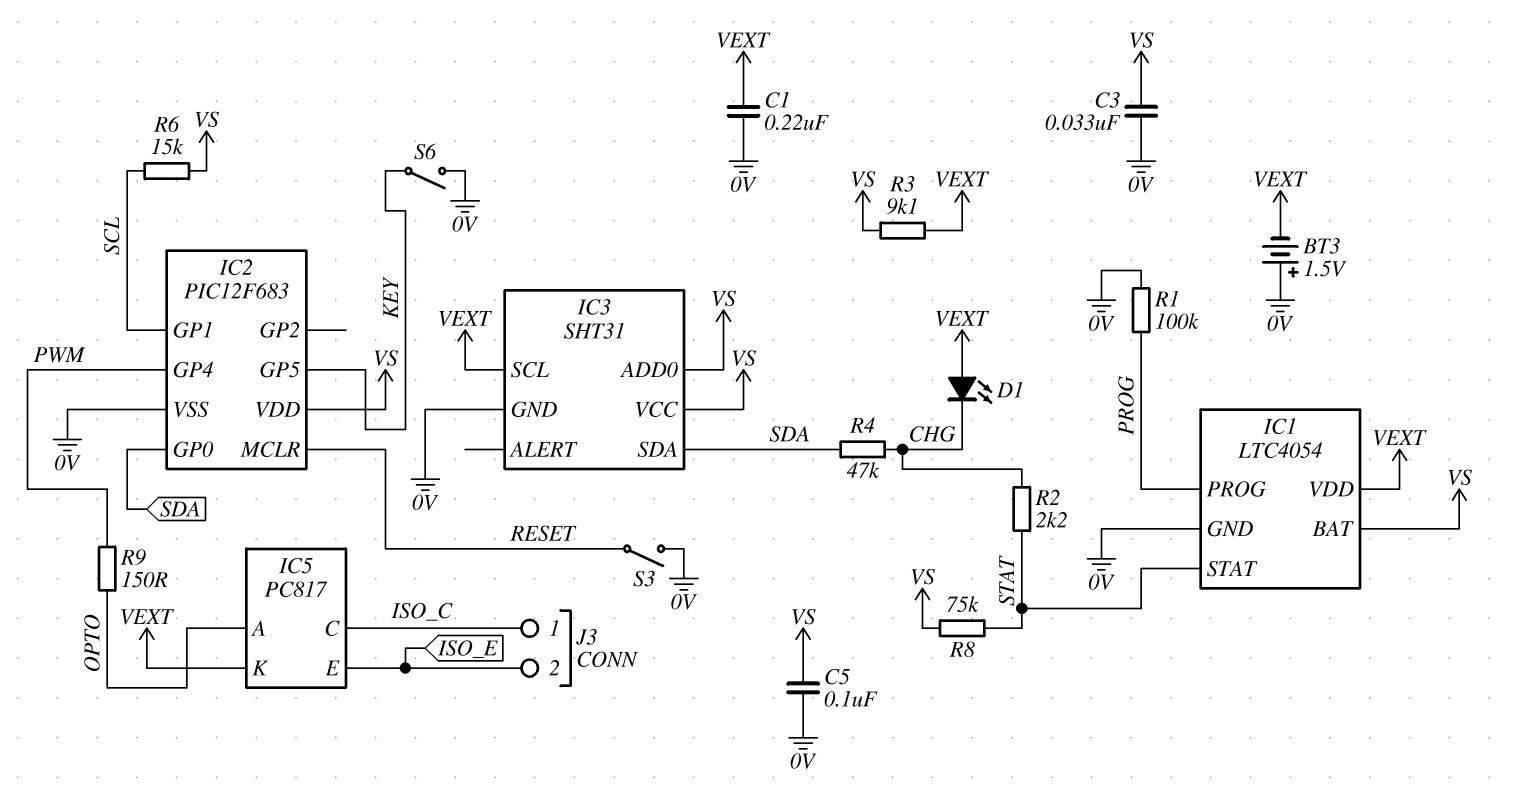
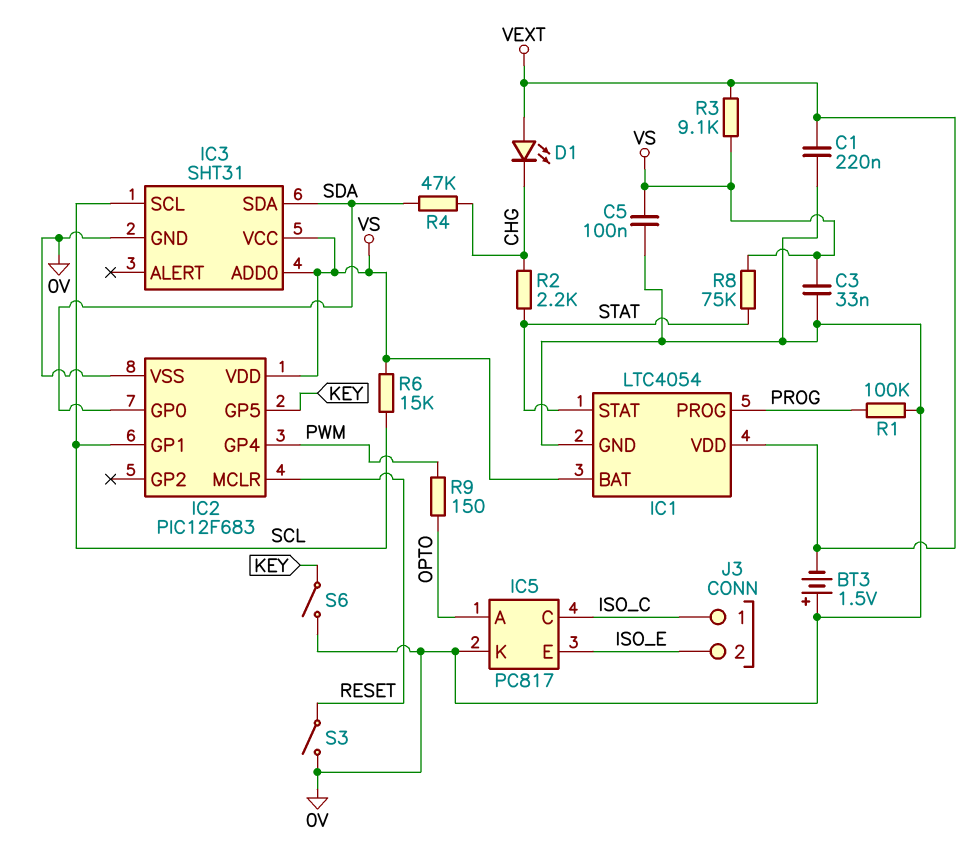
IC3 pin SCL: VEXT -> SCL
IC5 pin K: VEXT -> 0V

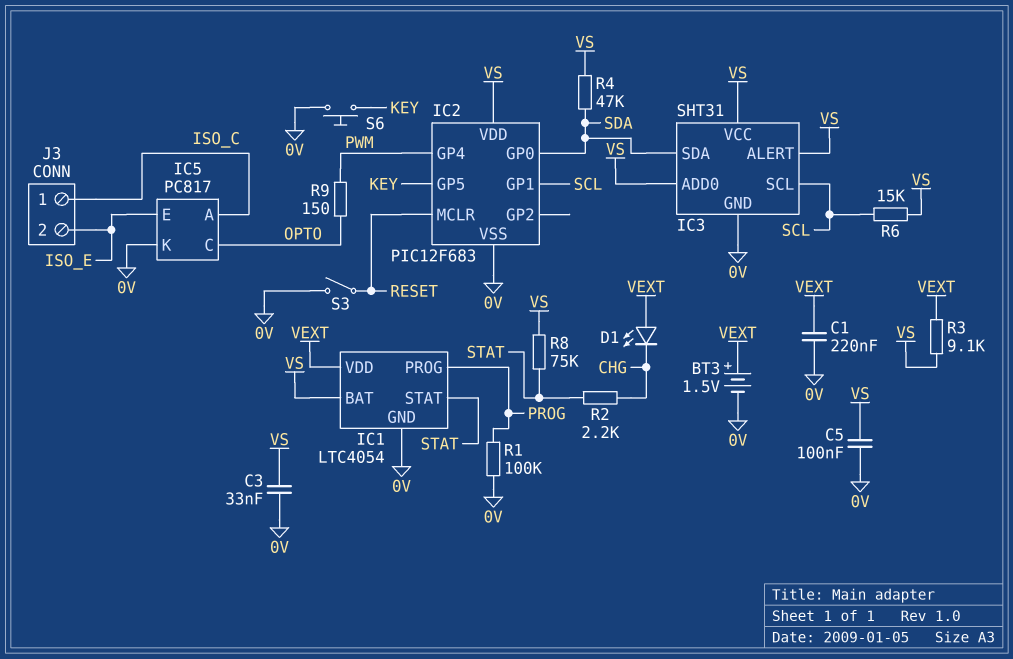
BT3: 1.5V (plus 0V, minus VEXT) -> 1.5V (plus VEXT, minus 0V)
IC3 pin ALERT: none -> VS
IC5 pin A: OPTO -> ISO_C
IC5 pin C: ISO_C -> OPTO
R4: 47k (CHG, SDA) -> 47k (SDA, VS)
S6: switch (0V, KEY) -> button (0V, KEY)

